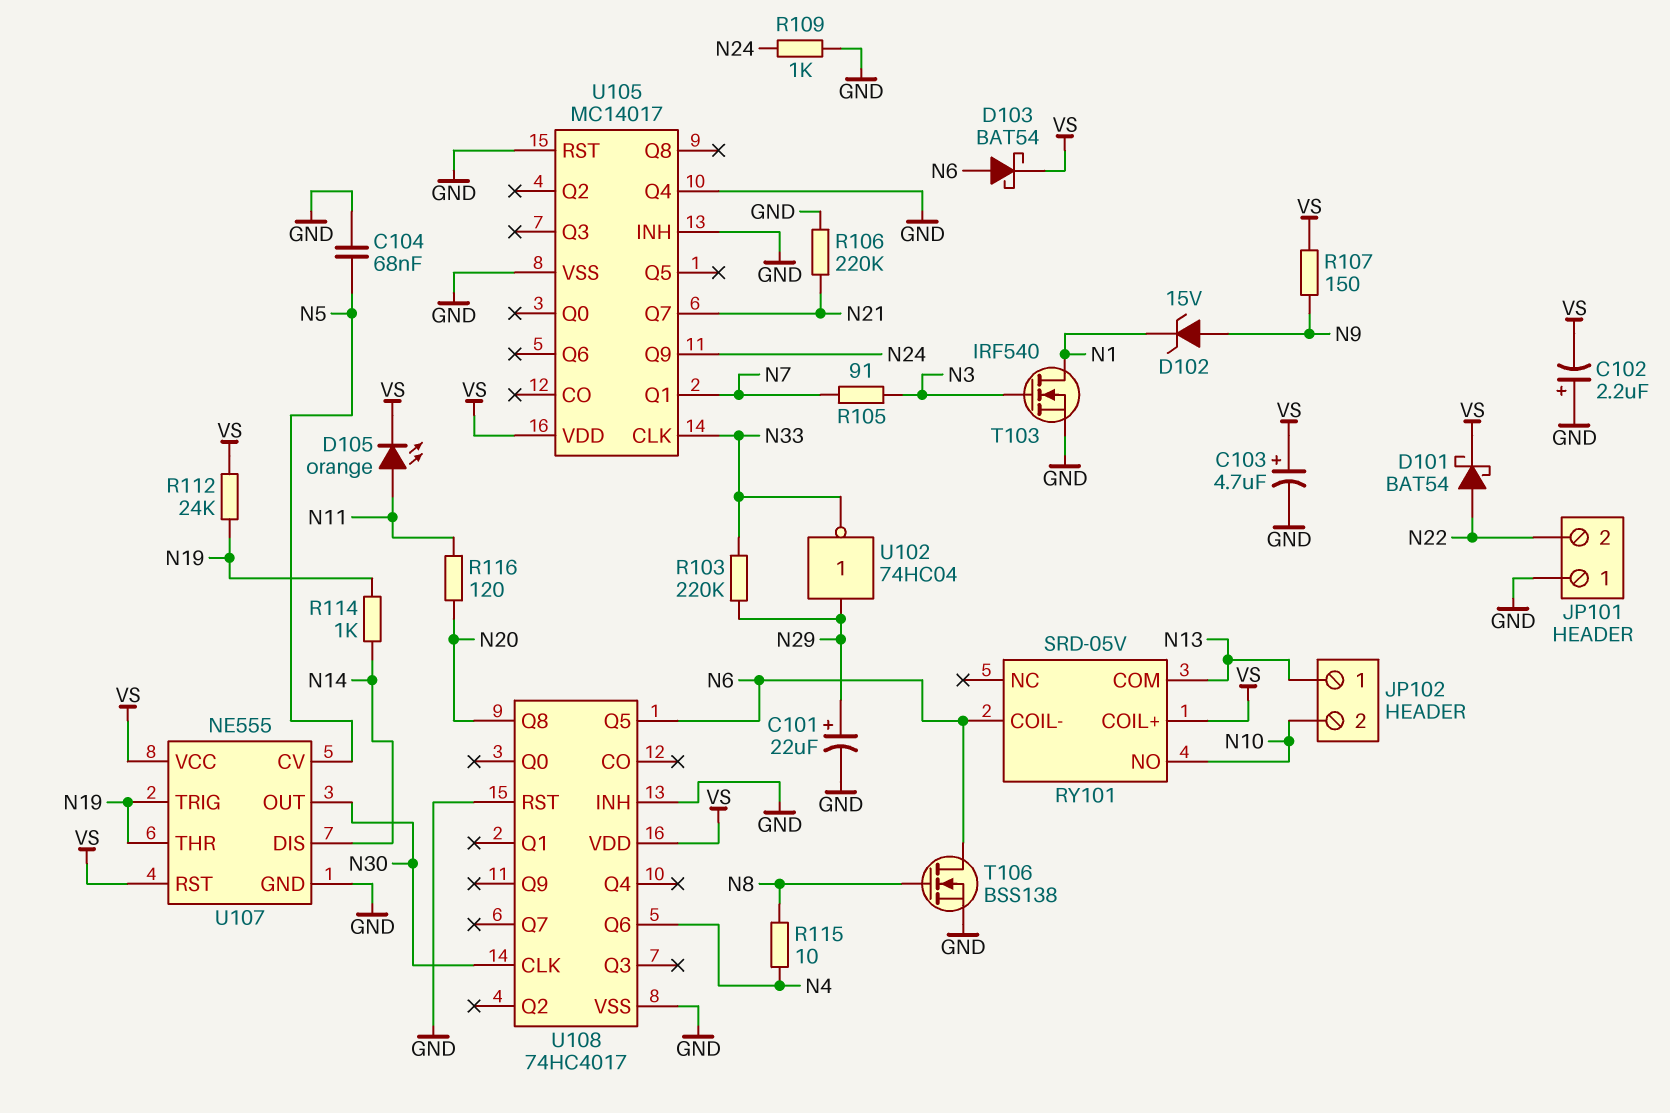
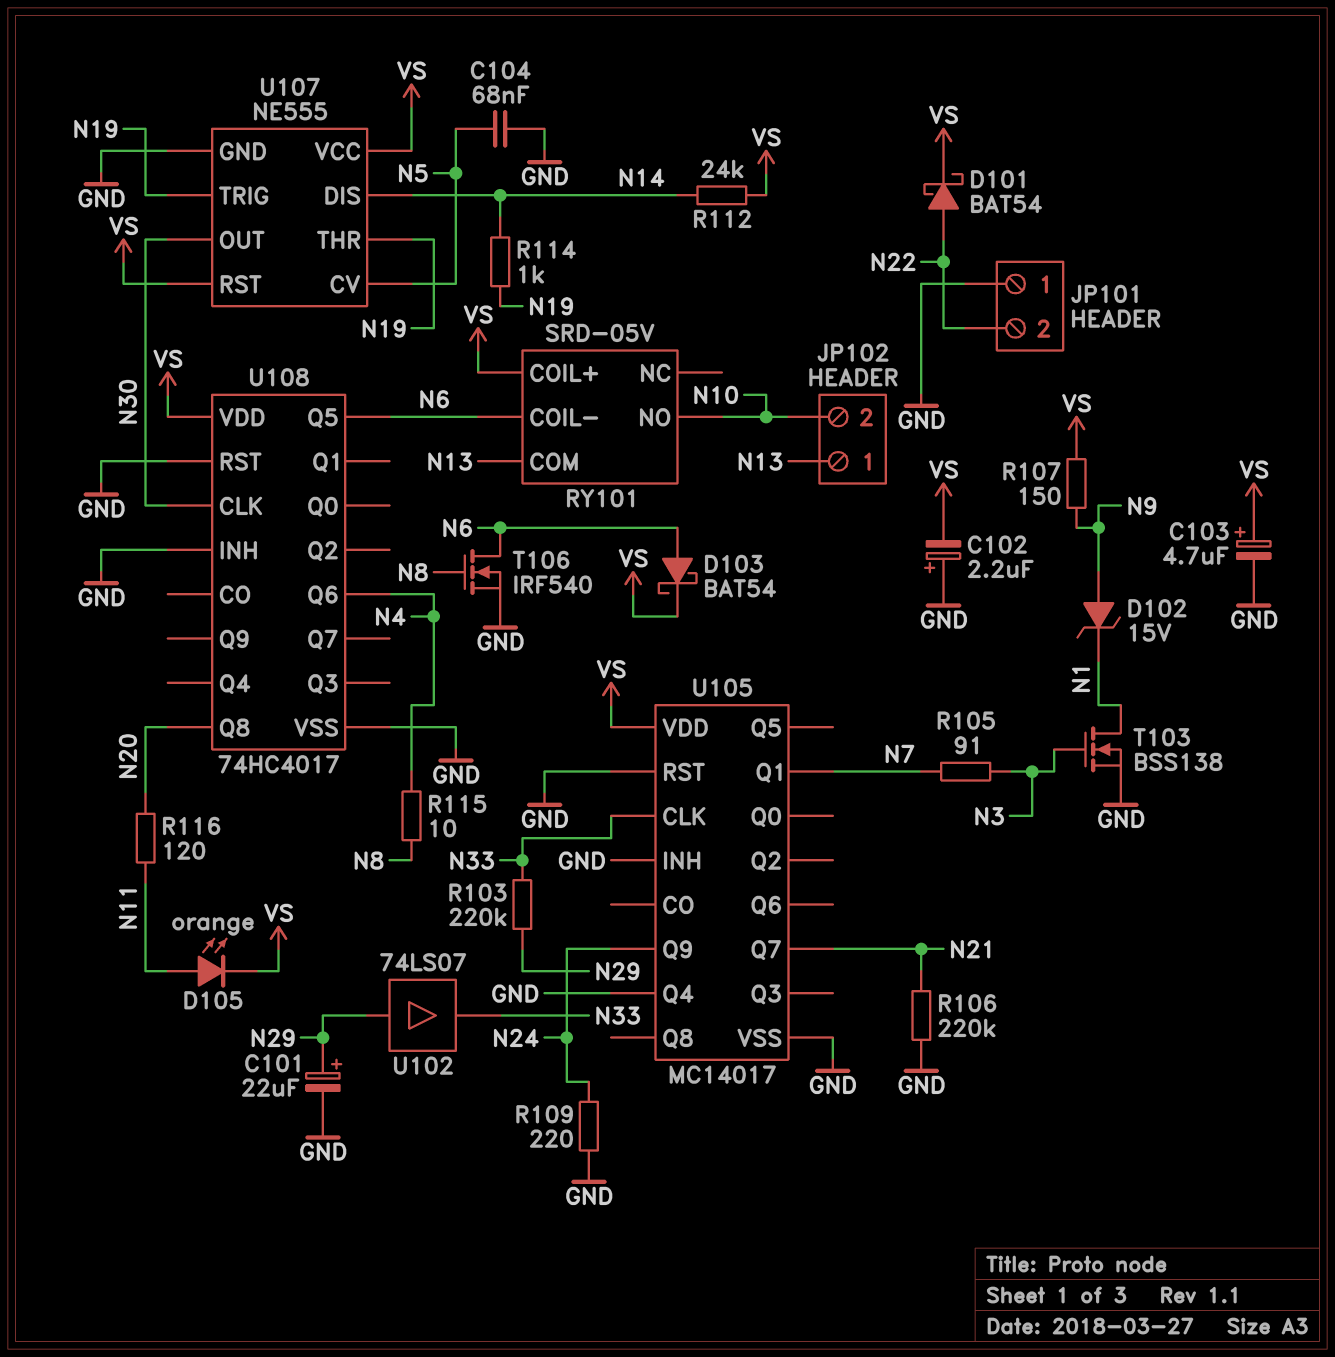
R109: 1k (GND, N24) -> 220 (GND, N24)
R112: 24k (N19, VS) -> 24k (N14, VS)
T103: NMOS IRF540 (G N3, D N1, S GND) -> NMOS BSS138 (G N3, D N1, S GND)
T106: NMOS BSS138 (G N8, D N6, S GND) -> NMOS IRF540 (G N8, D N6, S GND)
U102: NOT 74HC04 (in N29, out N33) -> buffer 74LS07 (in N29, out N33)

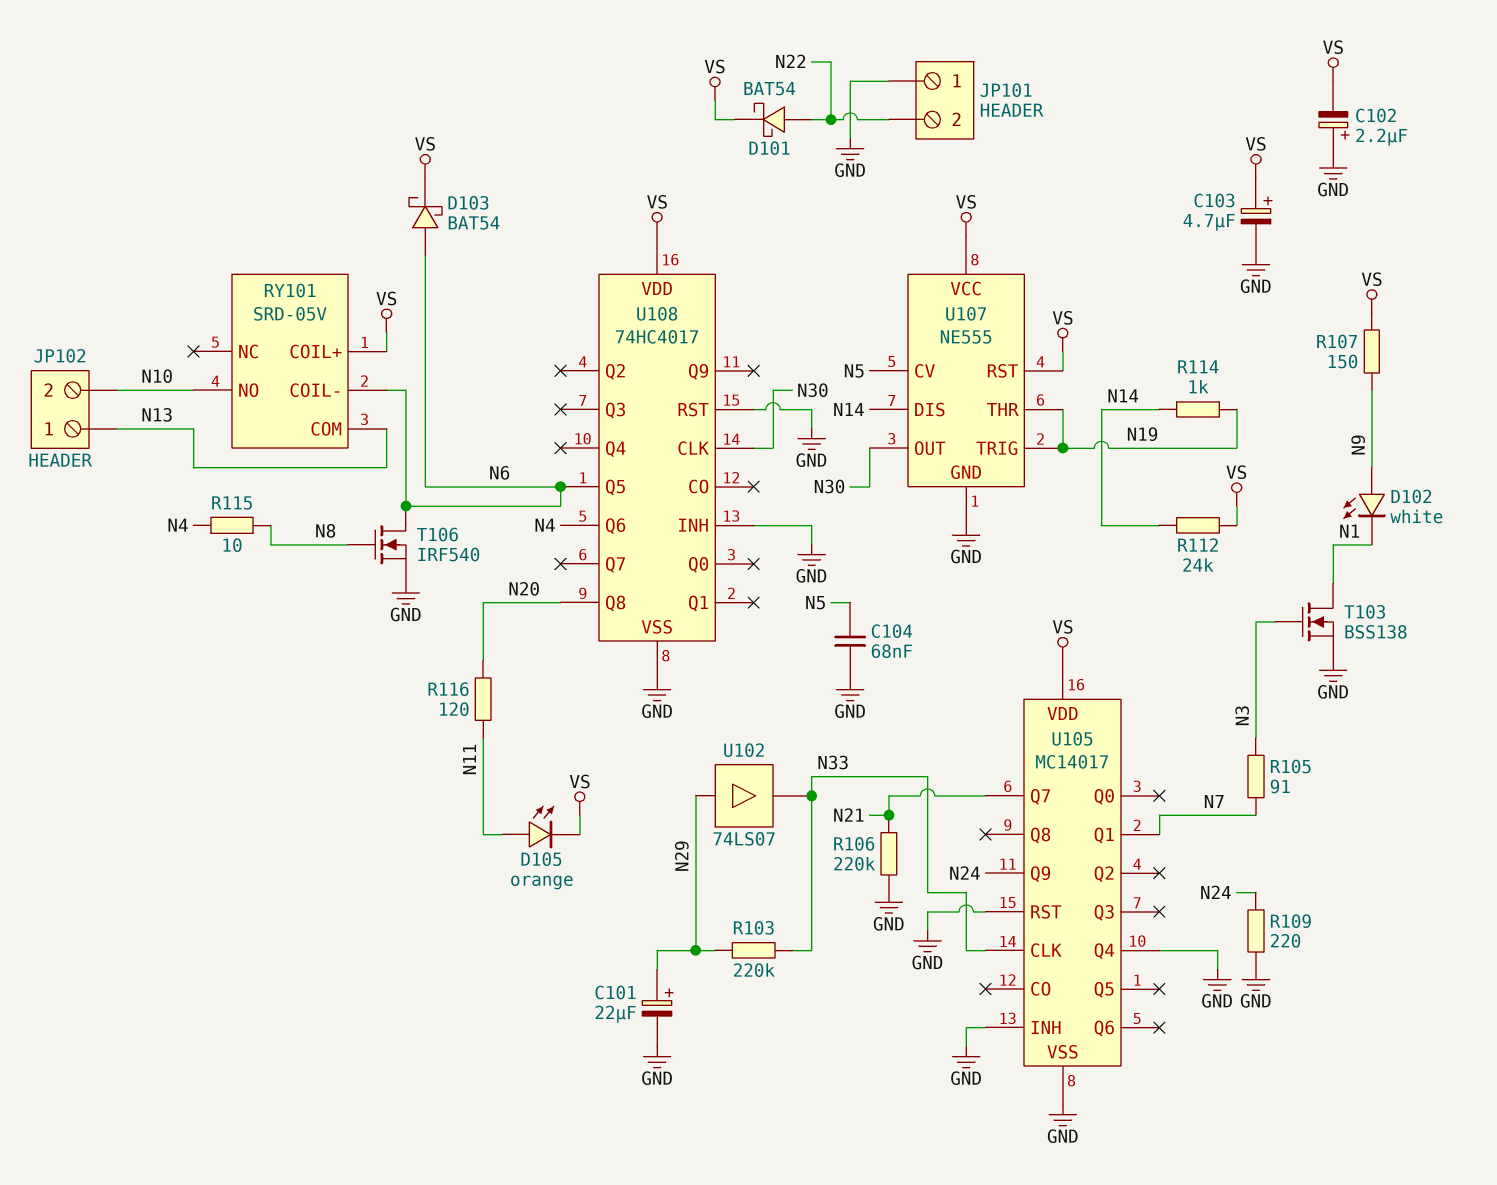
D102: zener 15V (A N9, K N1) -> LED white (A N9, K N1)

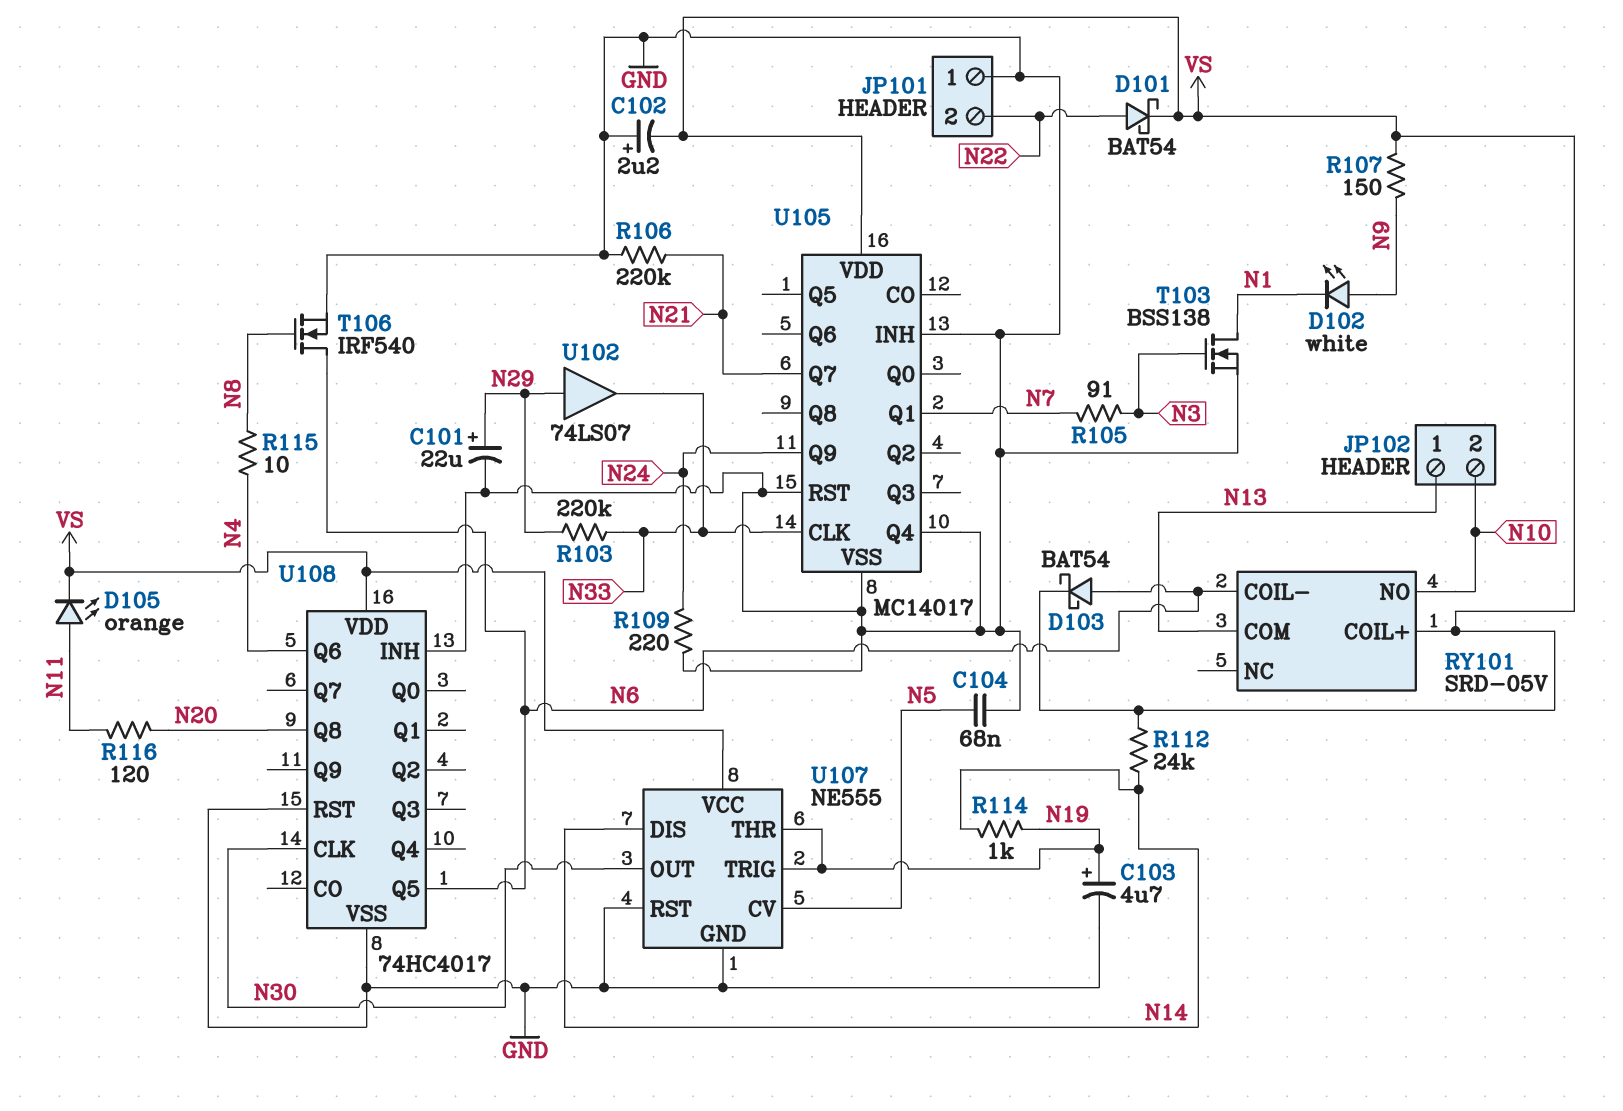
C103: 4.7uF (plus VS, minus GND) -> 4.7uF (plus N19, minus GND)
U107 pin RST: VS -> GND

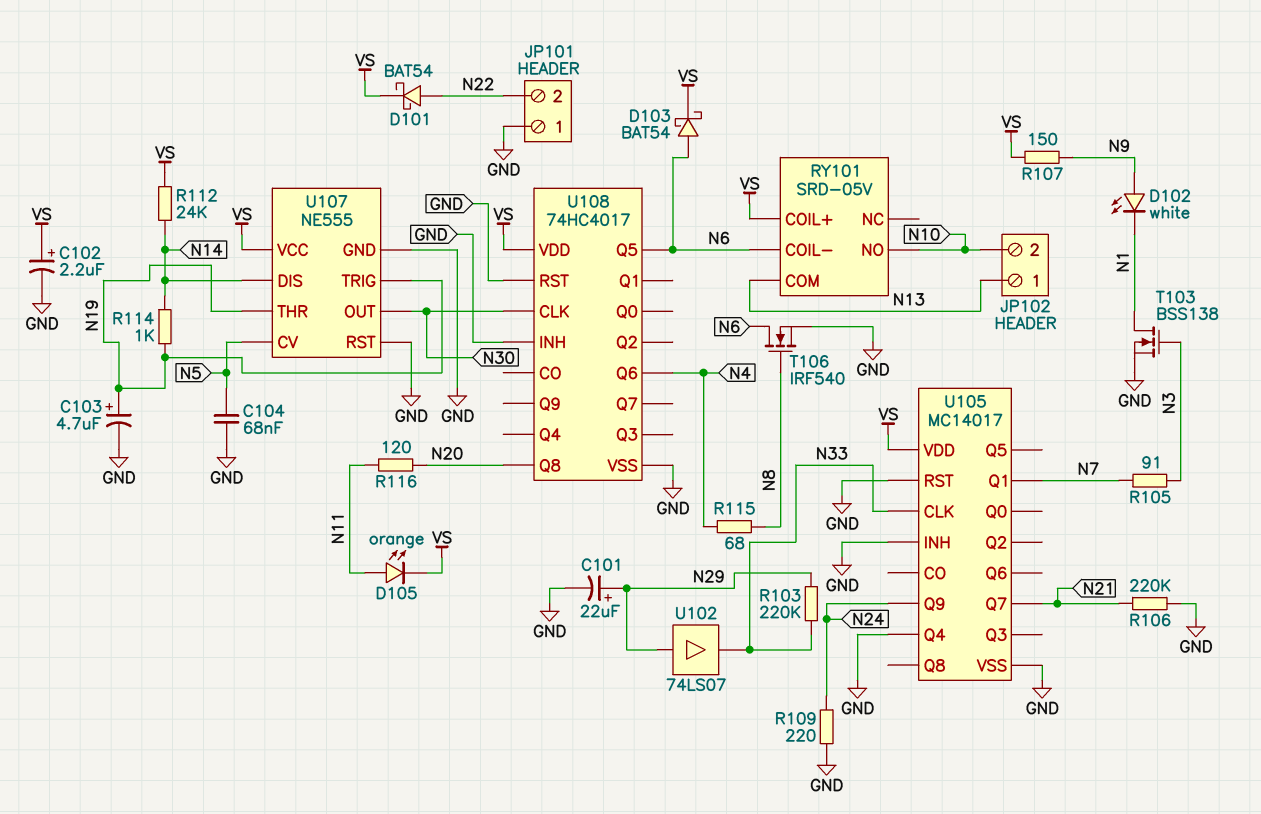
C102: 2.2uF (plus GND, minus VS) -> 2.2uF (plus VS, minus GND)
R115: 10 (N4, N8) -> 68 (N4, N8)

